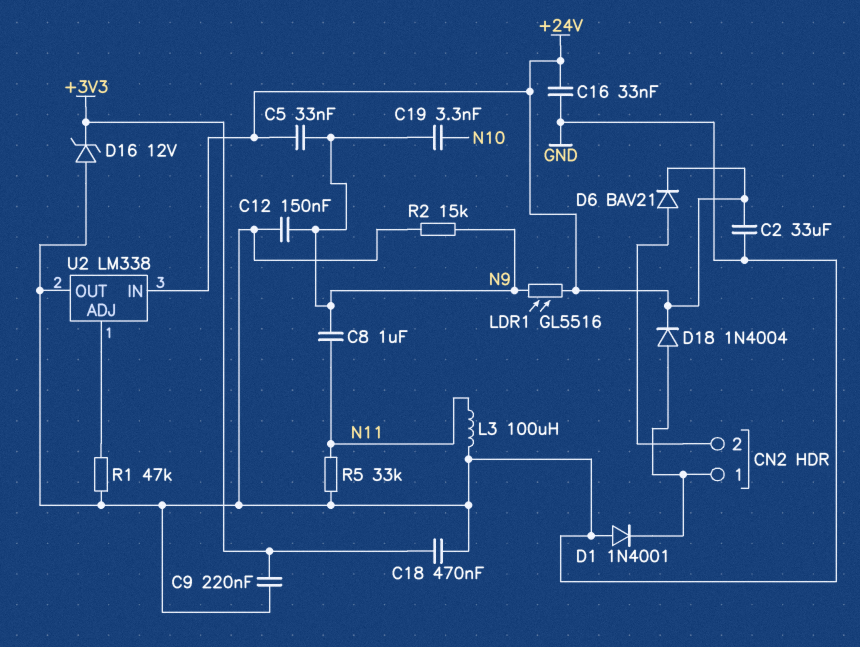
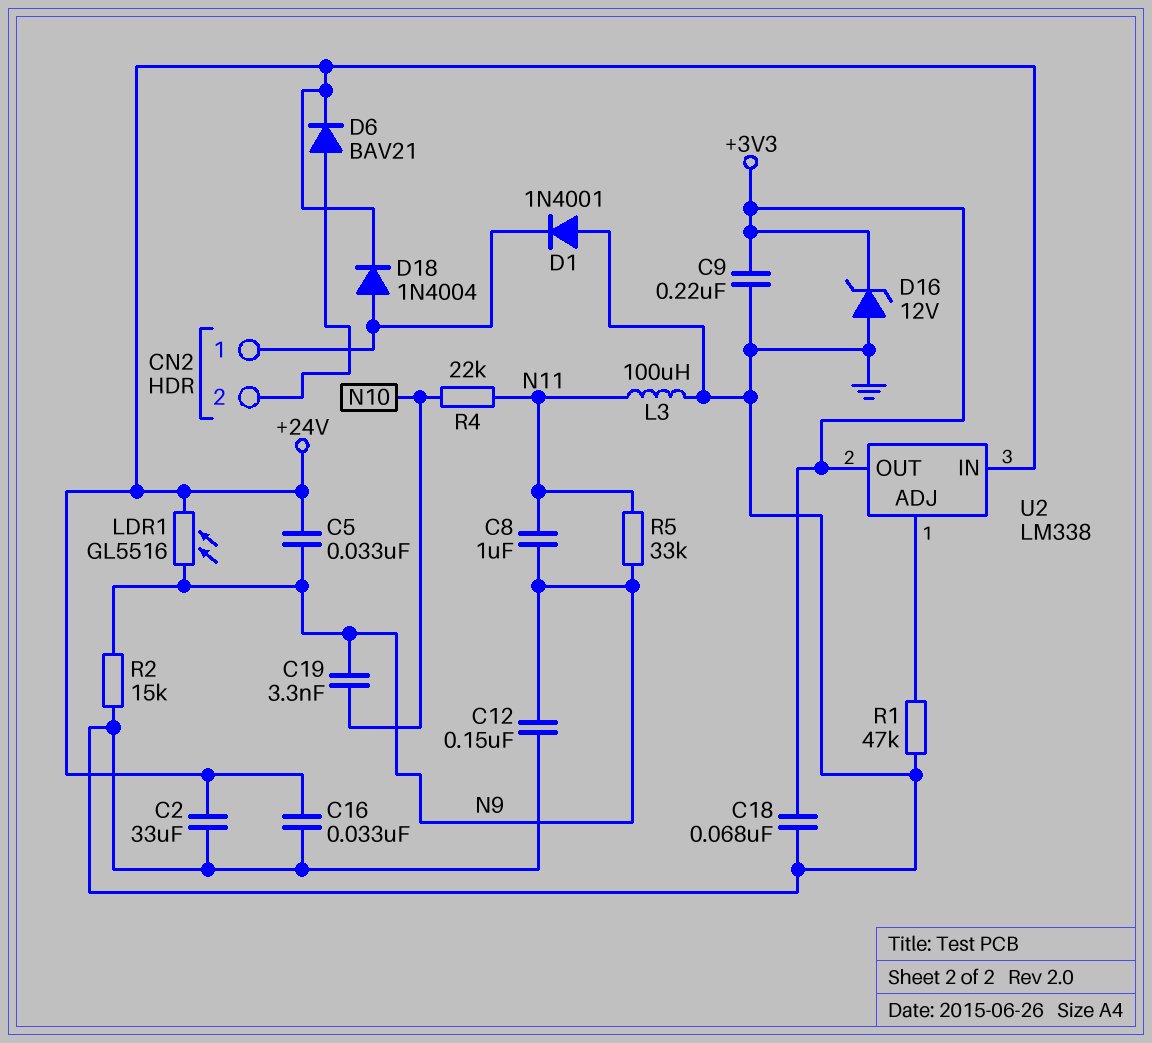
C18: 470nF (+3V3, GND) -> 68nF (+3V3, GND)
R4: none -> 22k (N10, N11)
R5: 33k (GND, N11) -> 33k (N9, N11)
U2 pin OUT: GND -> +3V3

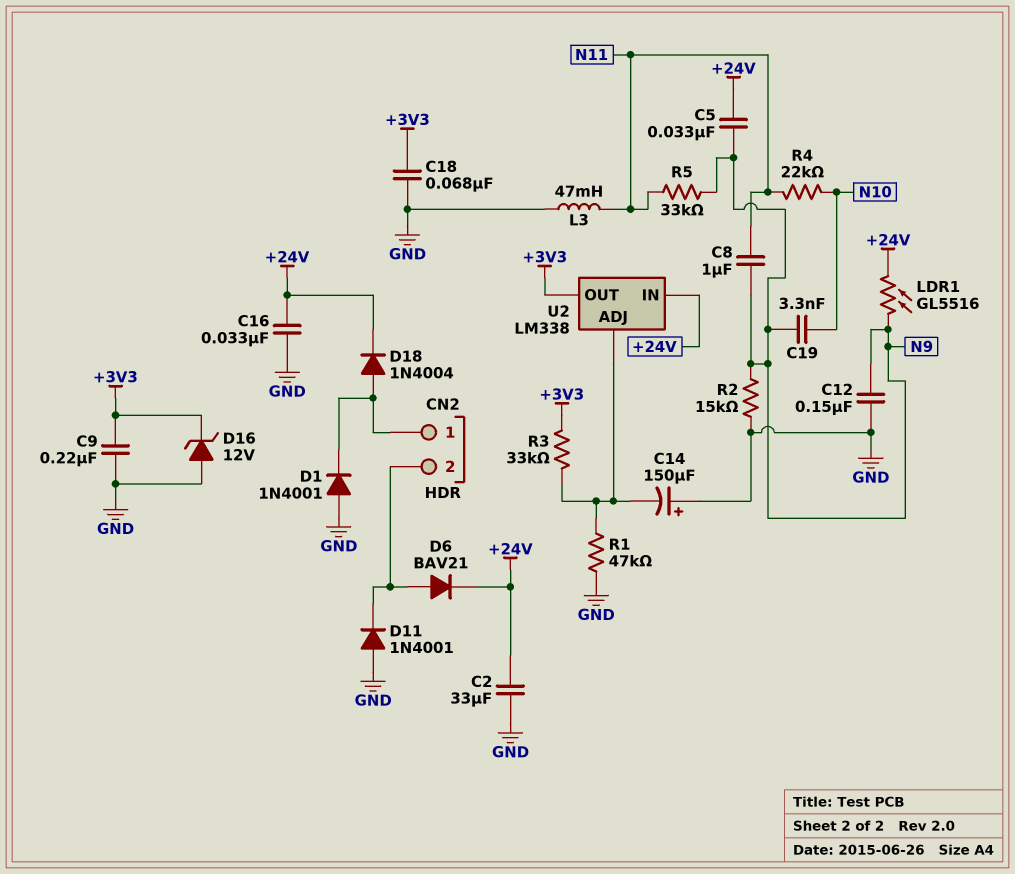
C14: none -> 150uF (plus GND, minus U2/ADJ)
D11: none -> diode 1N4001 (A GND, K CN2/2)
L3: 100uH (GND, N11) -> 47mH (GND, N11)
R3: none -> 33k (+3V3, U2/ADJ)

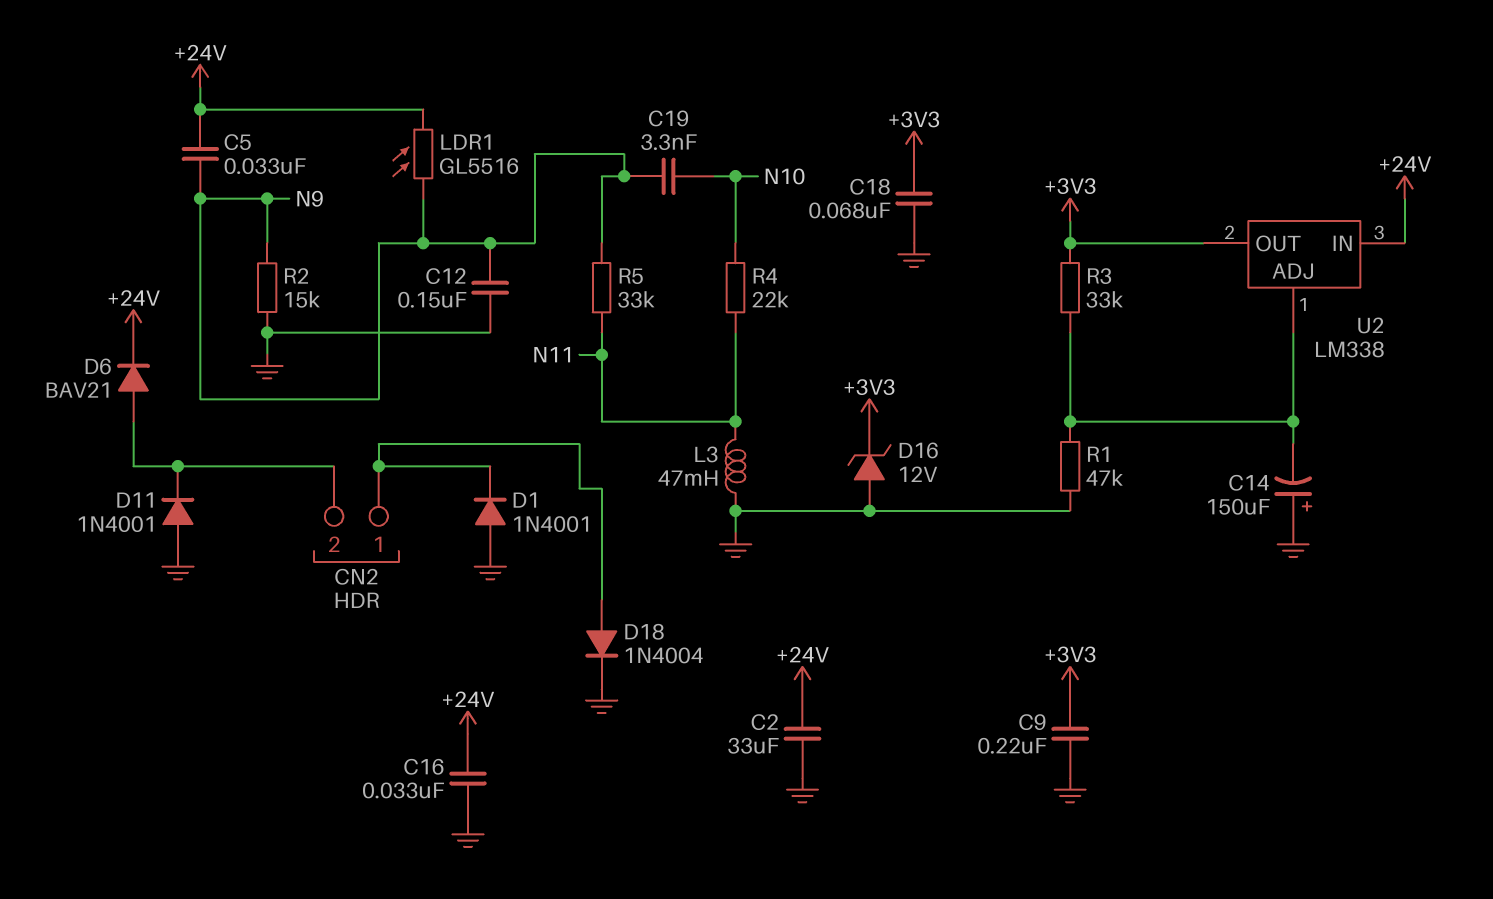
C8: 1uF (N9, N11) -> none
D18: diode 1N4004 (A CN2/1, K +24V) -> diode 1N4004 (A CN2/1, K GND)

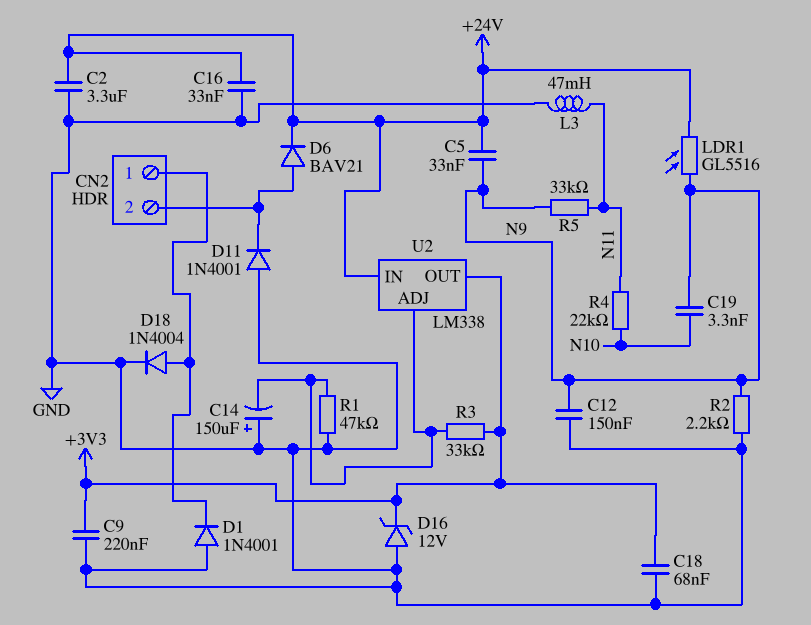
C2: 33uF (+24V, GND) -> 3.3uF (+24V, GND)
R2: 15k (GND, N9) -> 2.2k (GND, N9)

